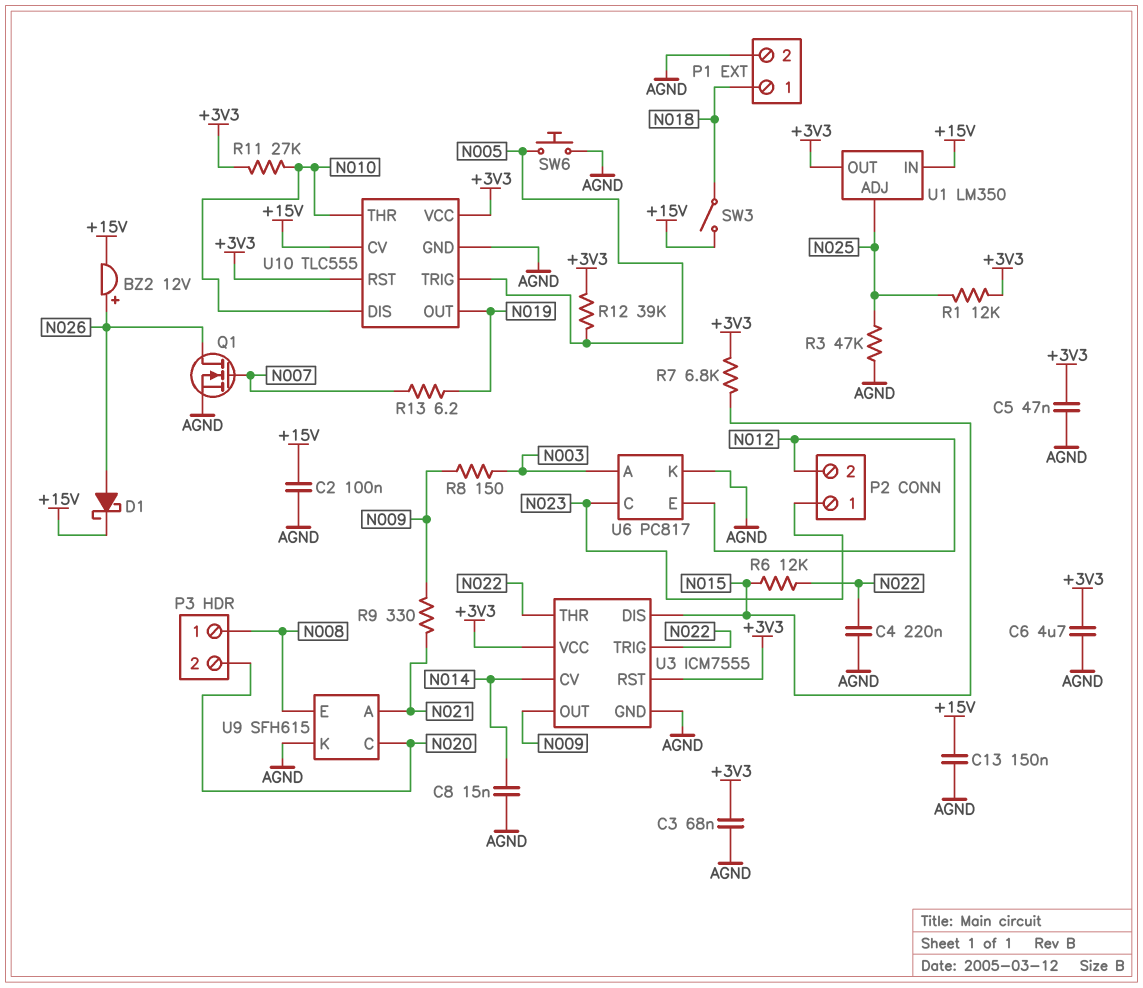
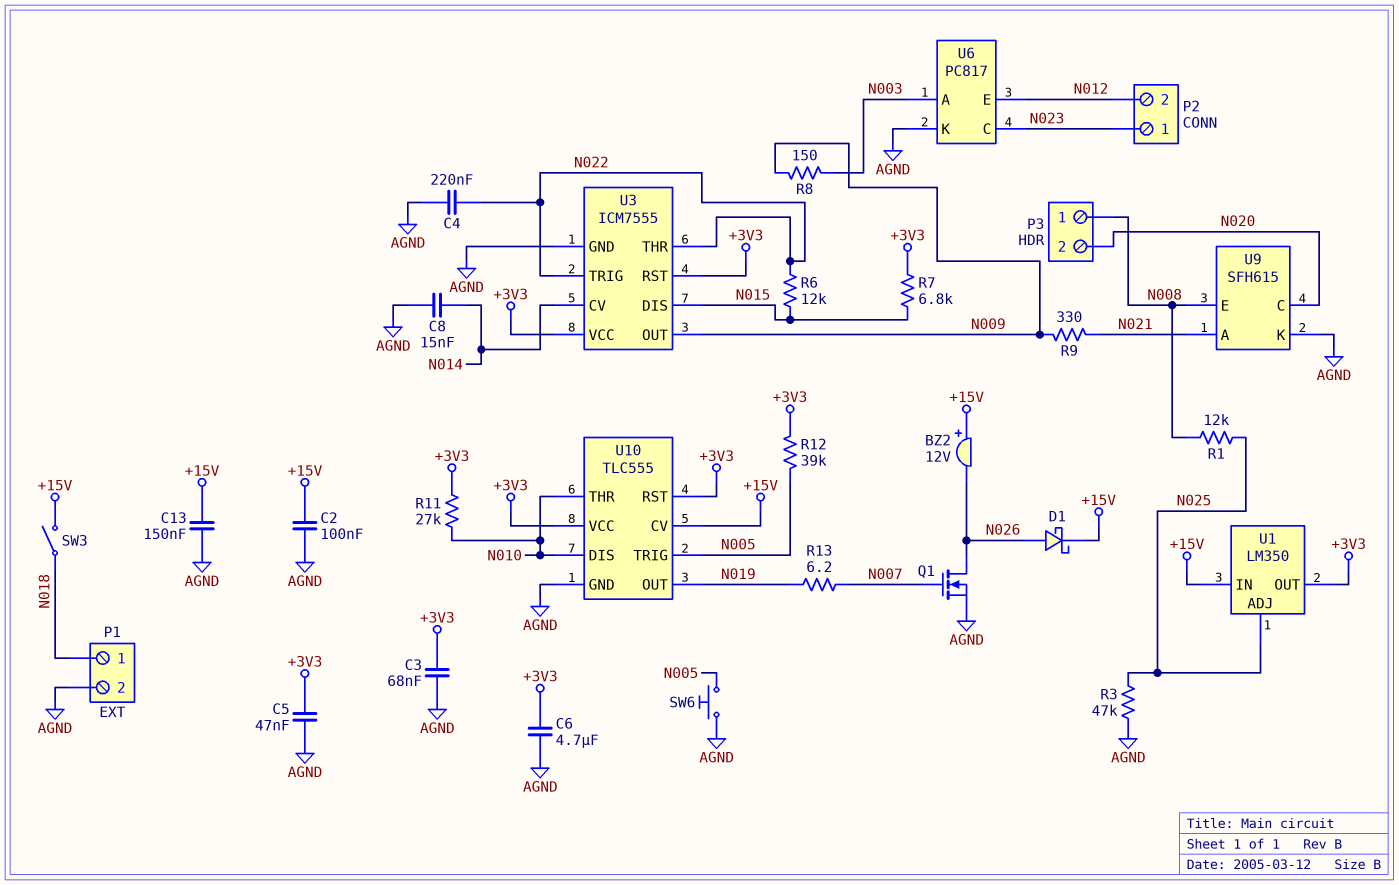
BZ2: buzzer 12V (plus N026, minus +15V) -> buzzer 12V (plus +15V, minus N026)
R1: 12k (+3V3, N025) -> 12k (N008, N025)

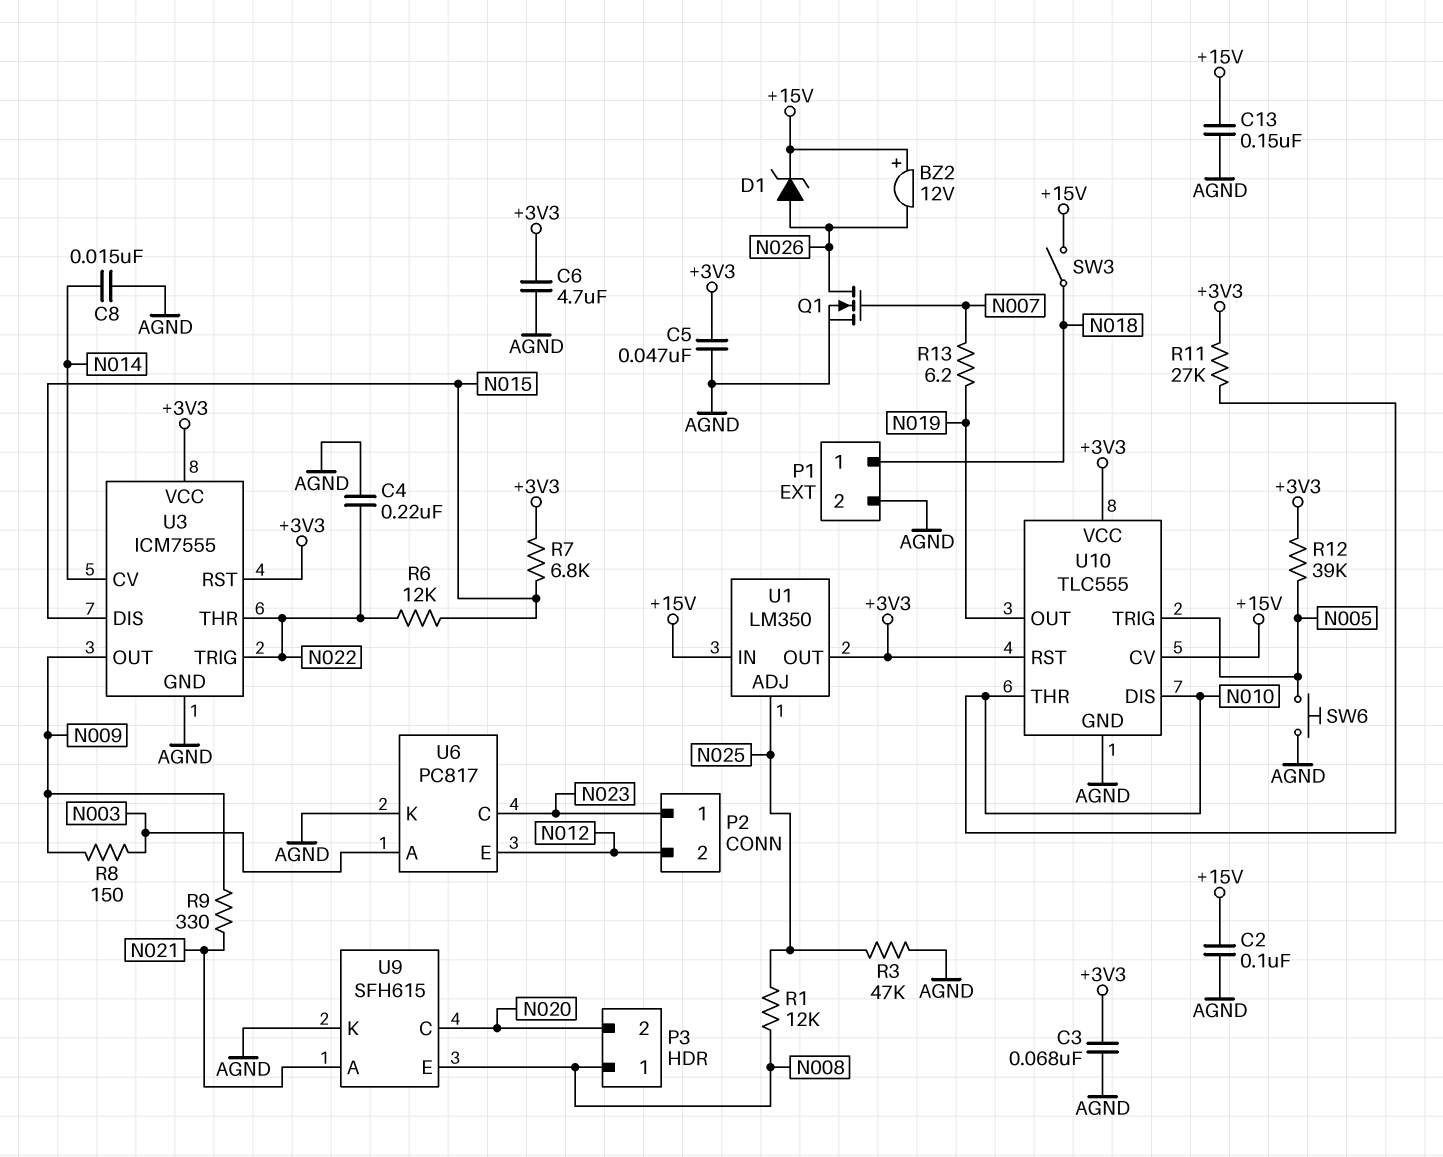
D1: schottky (A N026, K +15V) -> zener (A N026, K +15V)

